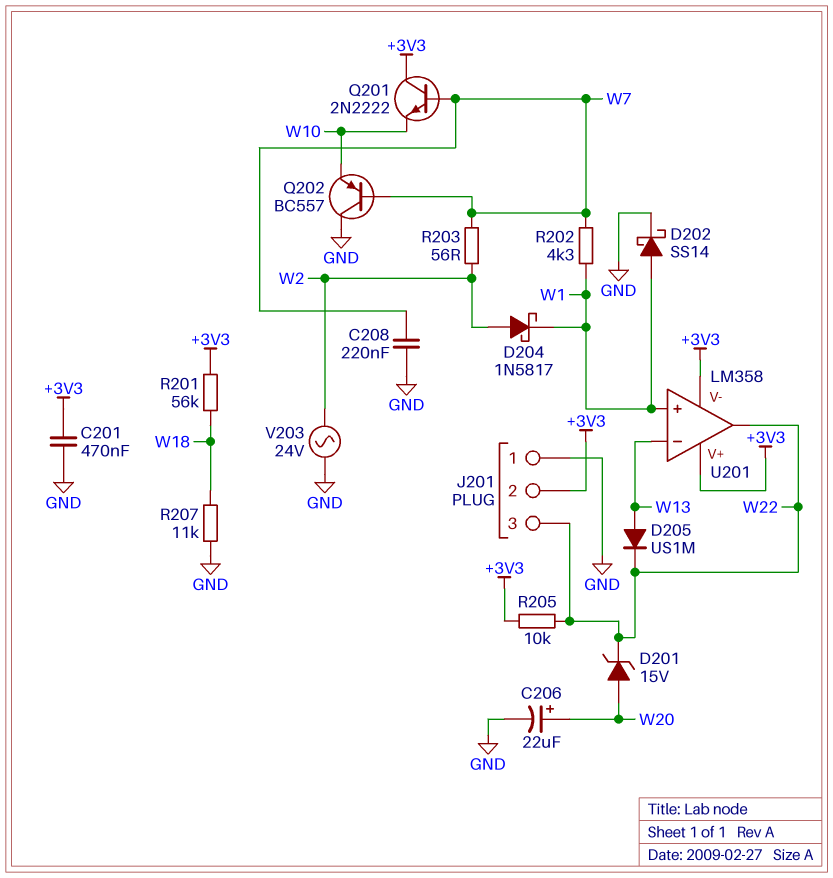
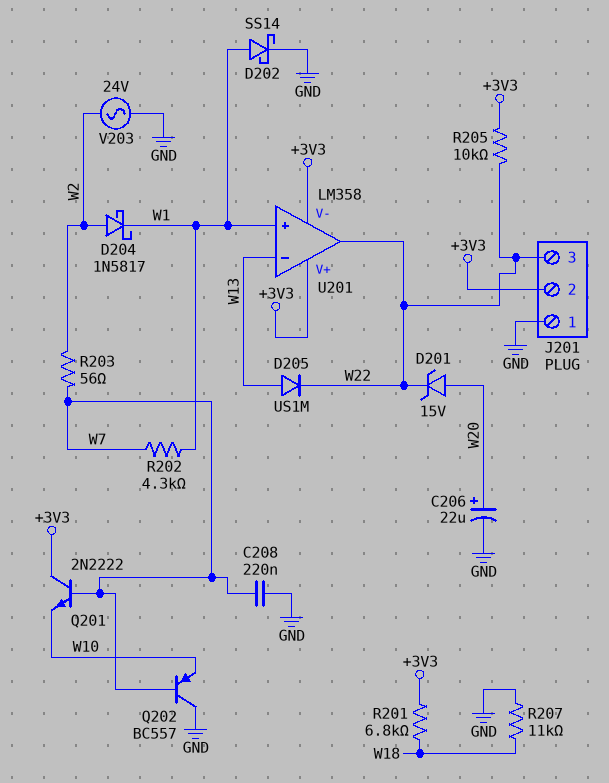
C201: 470nF (+3V3, GND) -> none
R201: 56k (+3V3, W18) -> 6.8k (+3V3, W18)

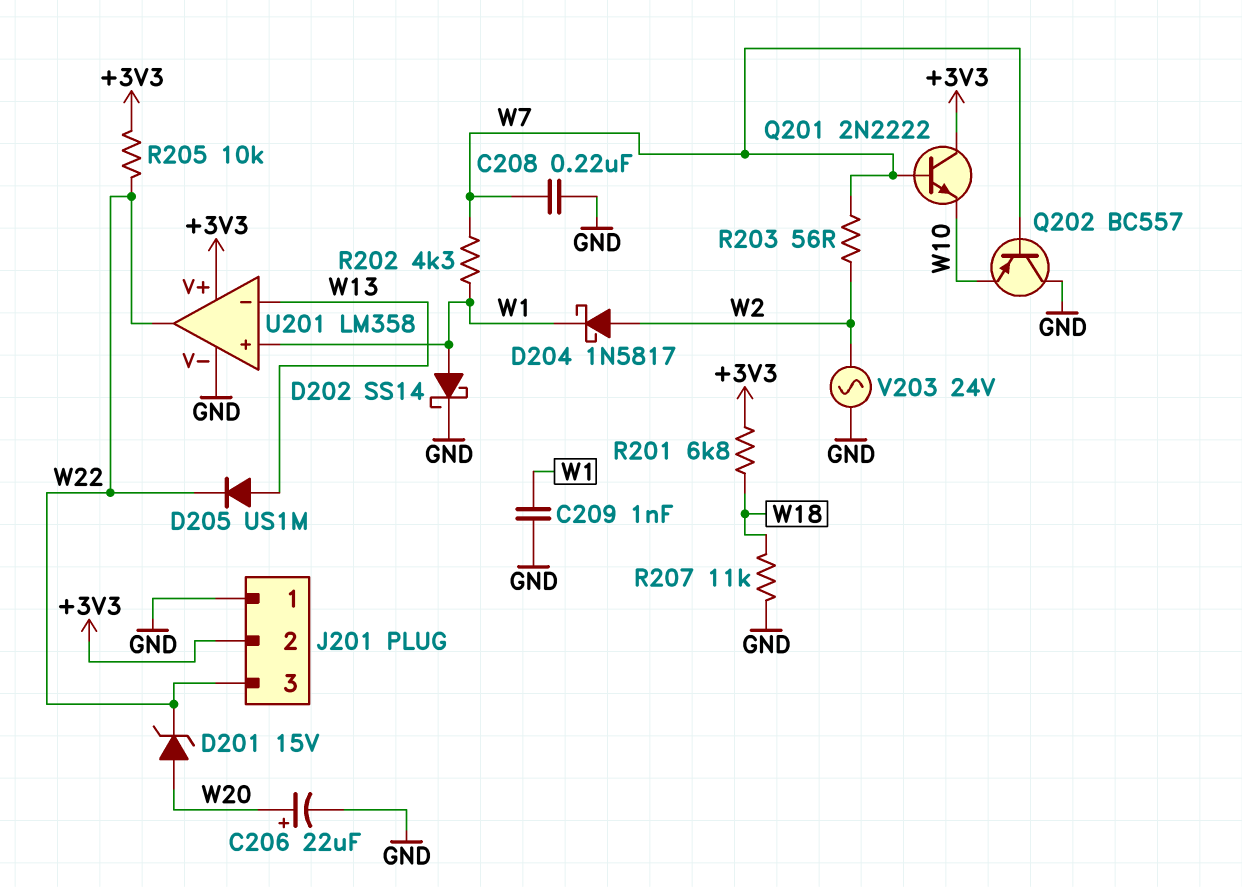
C209: none -> 1nF (GND, W1)
U201 pin V-: +3V3 -> GND

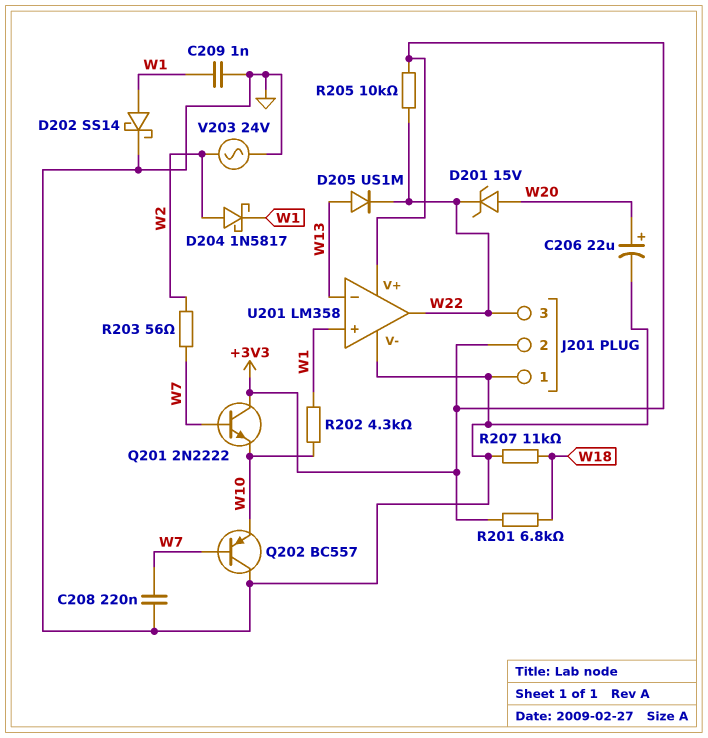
R202: 4.3k (W1, W7) -> 4.3k (W1, W10)

